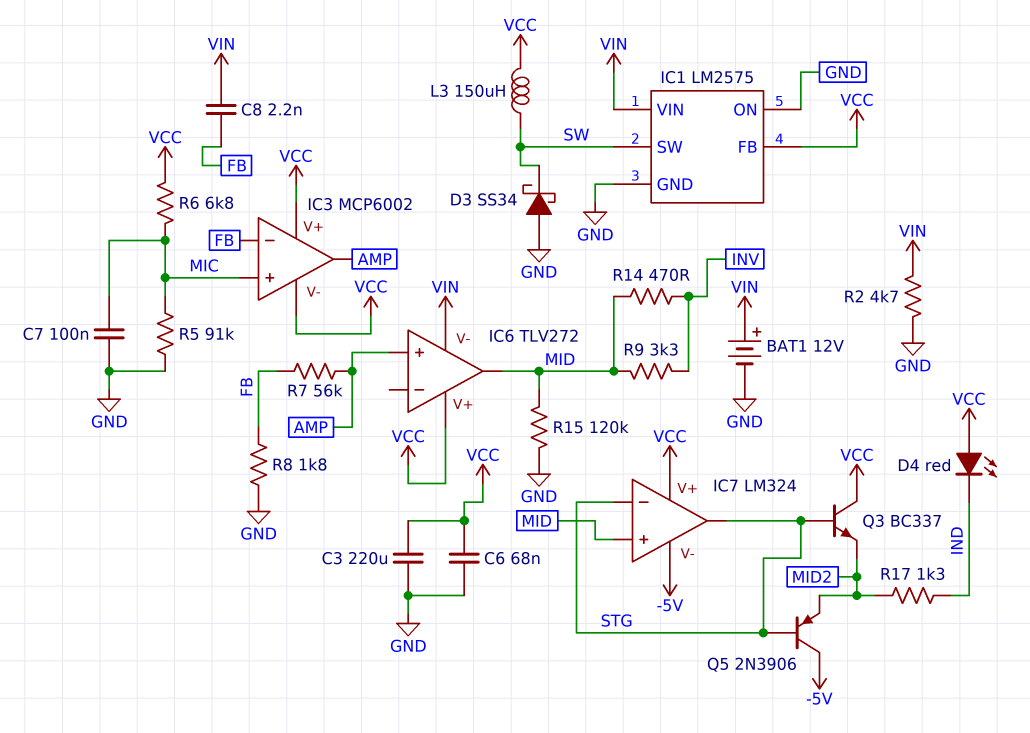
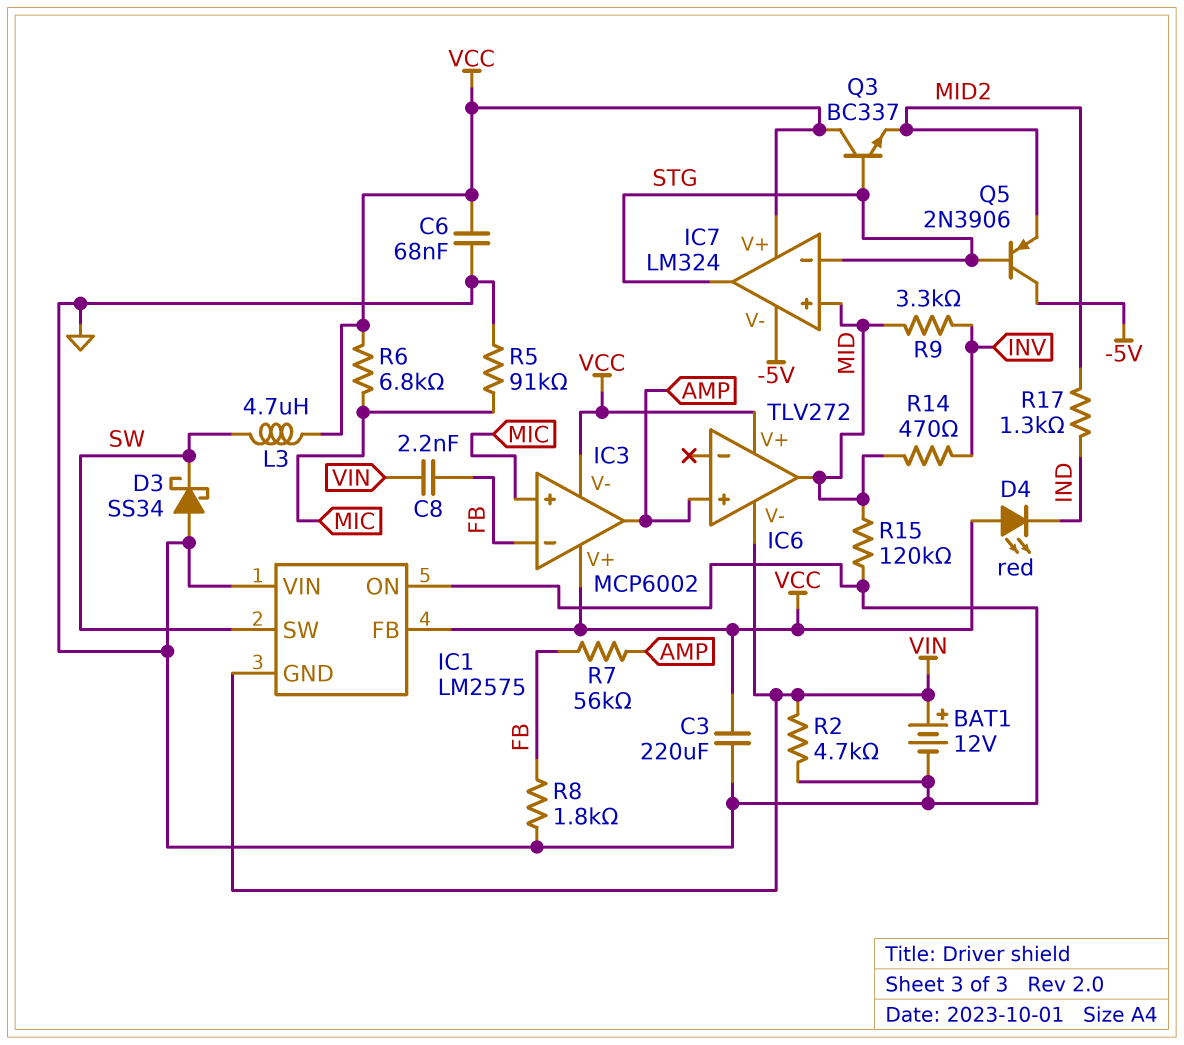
C7: 100nF (GND, MIC) -> none
IC1 pin GND: GND -> VIN
IC1 pin VIN: VIN -> GND
L3: 150uH (SW, VCC) -> 4.7uH (SW, VCC)

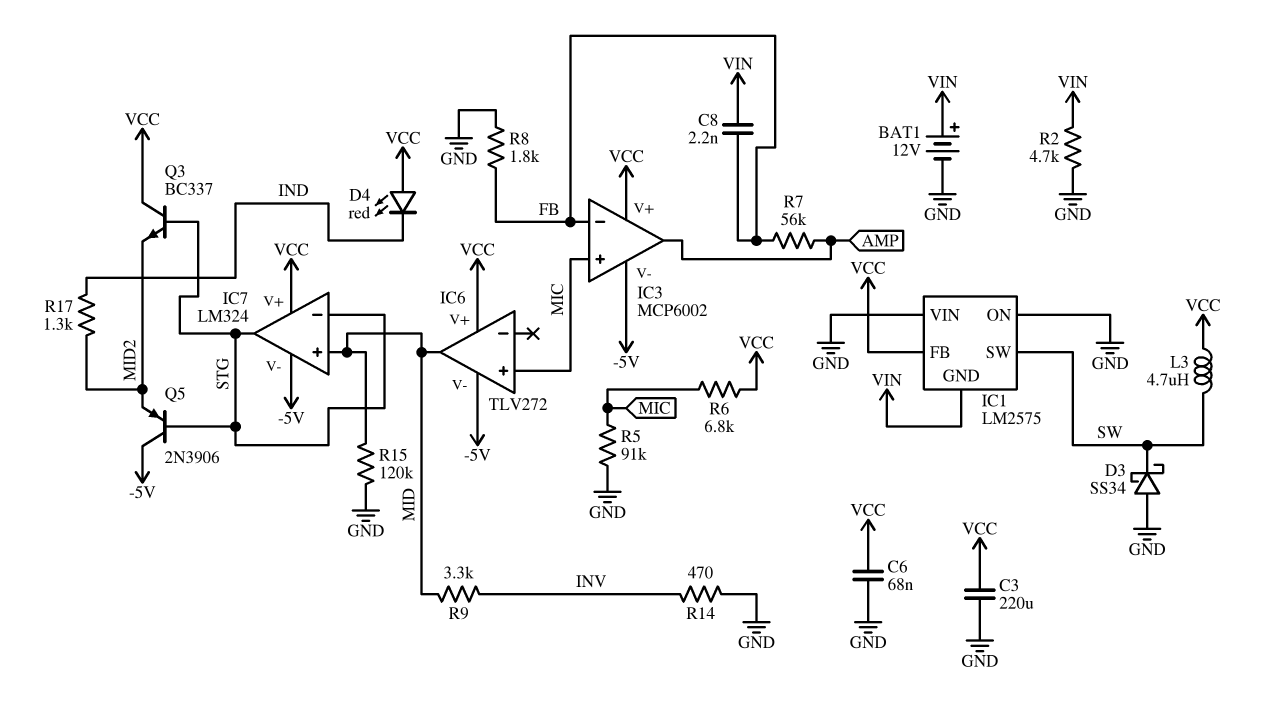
IC3 pin V-: VCC -> -5V
IC6 pin V-: VIN -> -5V
IC6 pin in+: AMP -> MIC
R14: 470 (INV, MID) -> 470 (GND, INV)

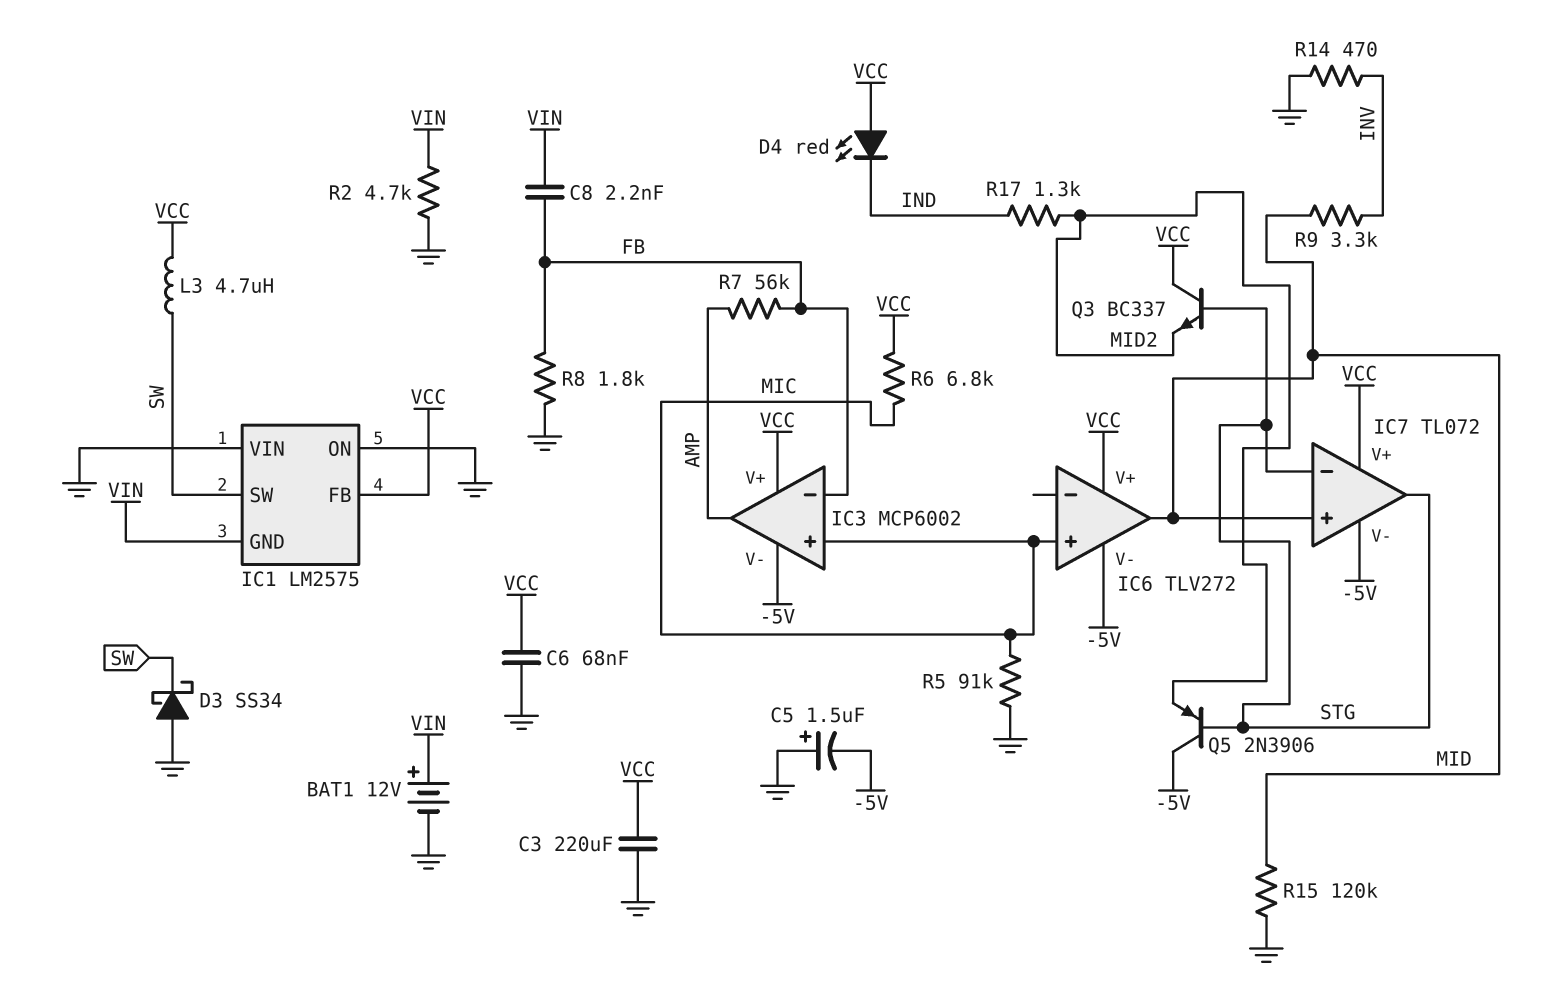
C5: none -> 1.5uF (plus GND, minus -5V)
IC7: LM324 -> TL072

